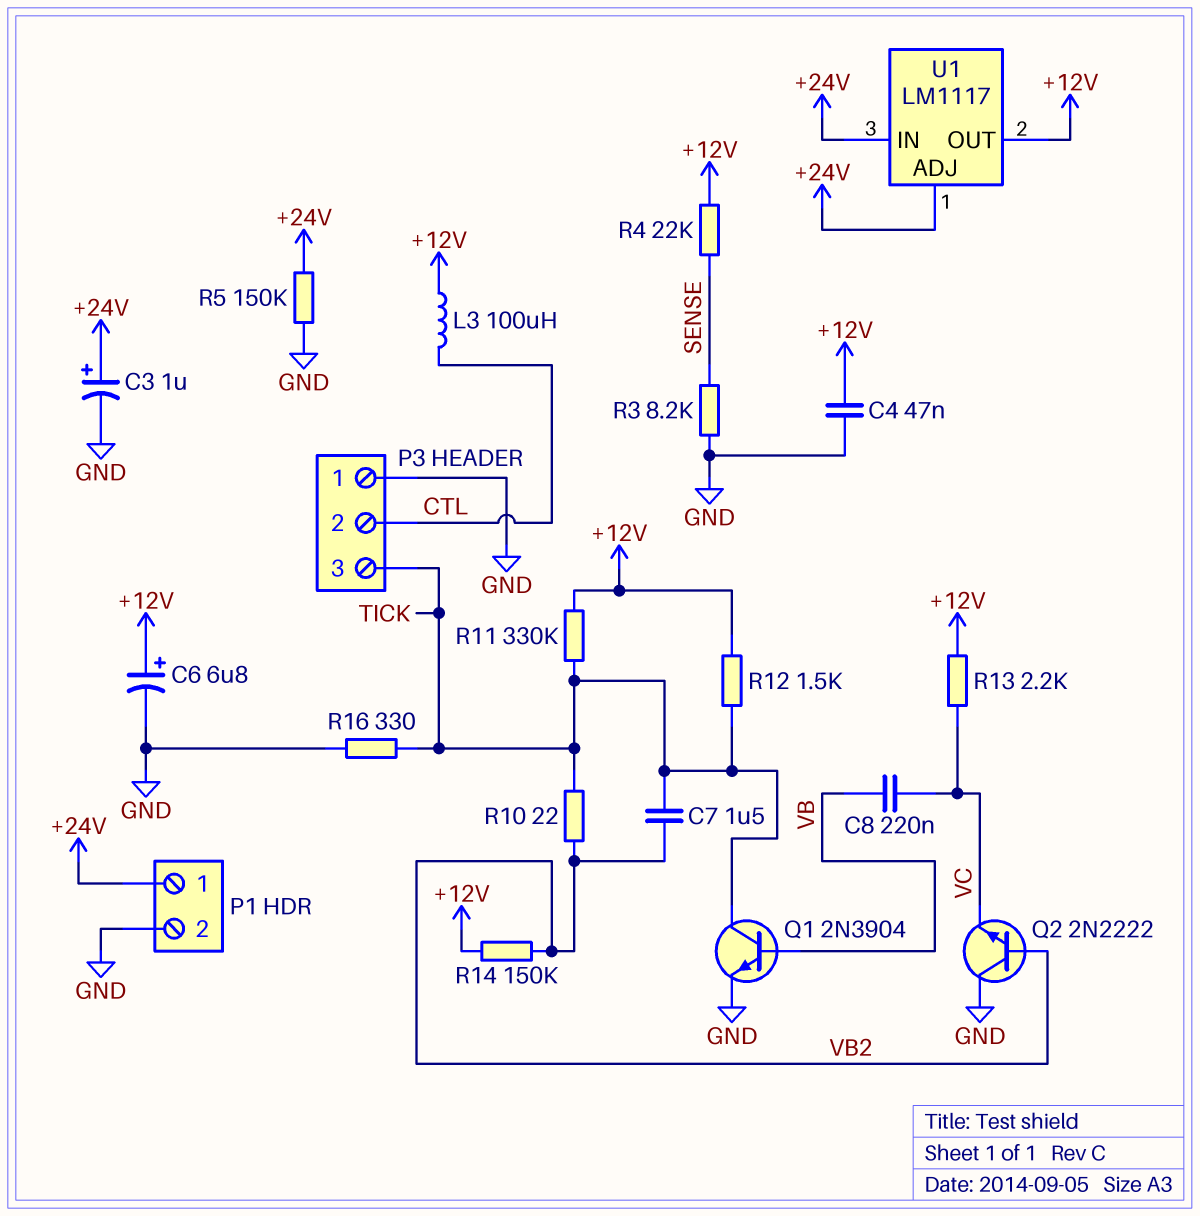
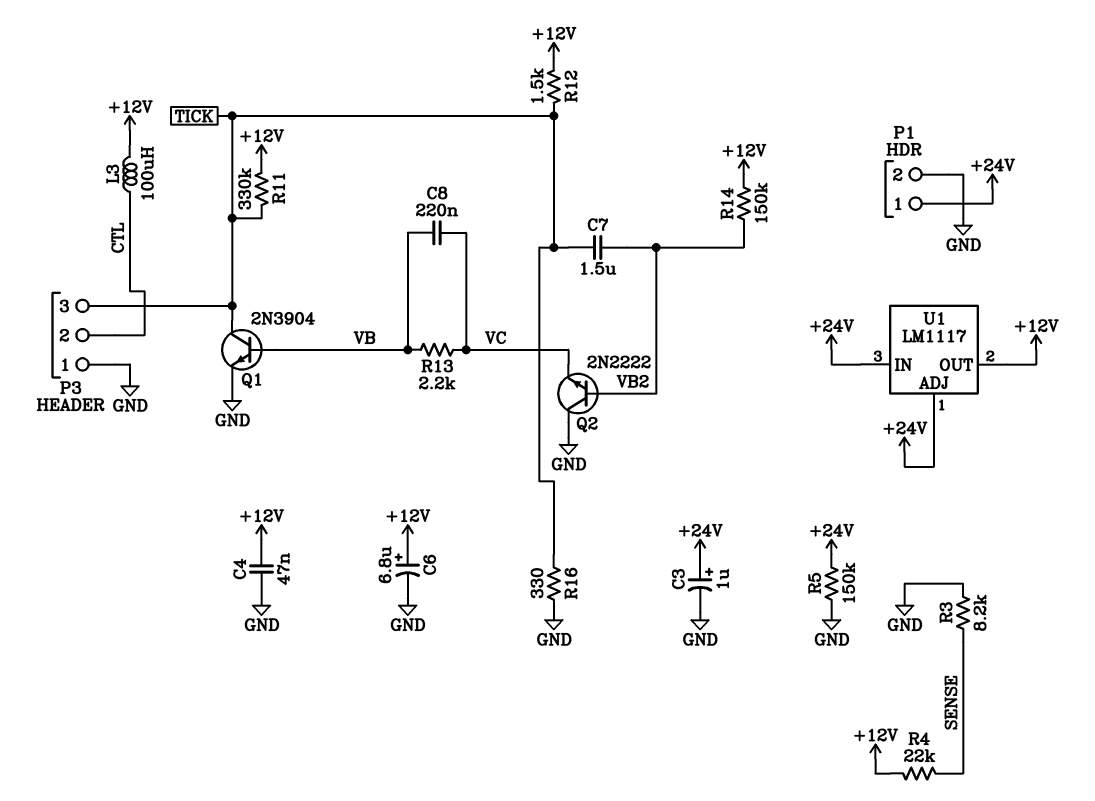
R10: 22 (TICK, VB2) -> none
R13: 2.2k (+12V, VC) -> 2.2k (VB, VC)

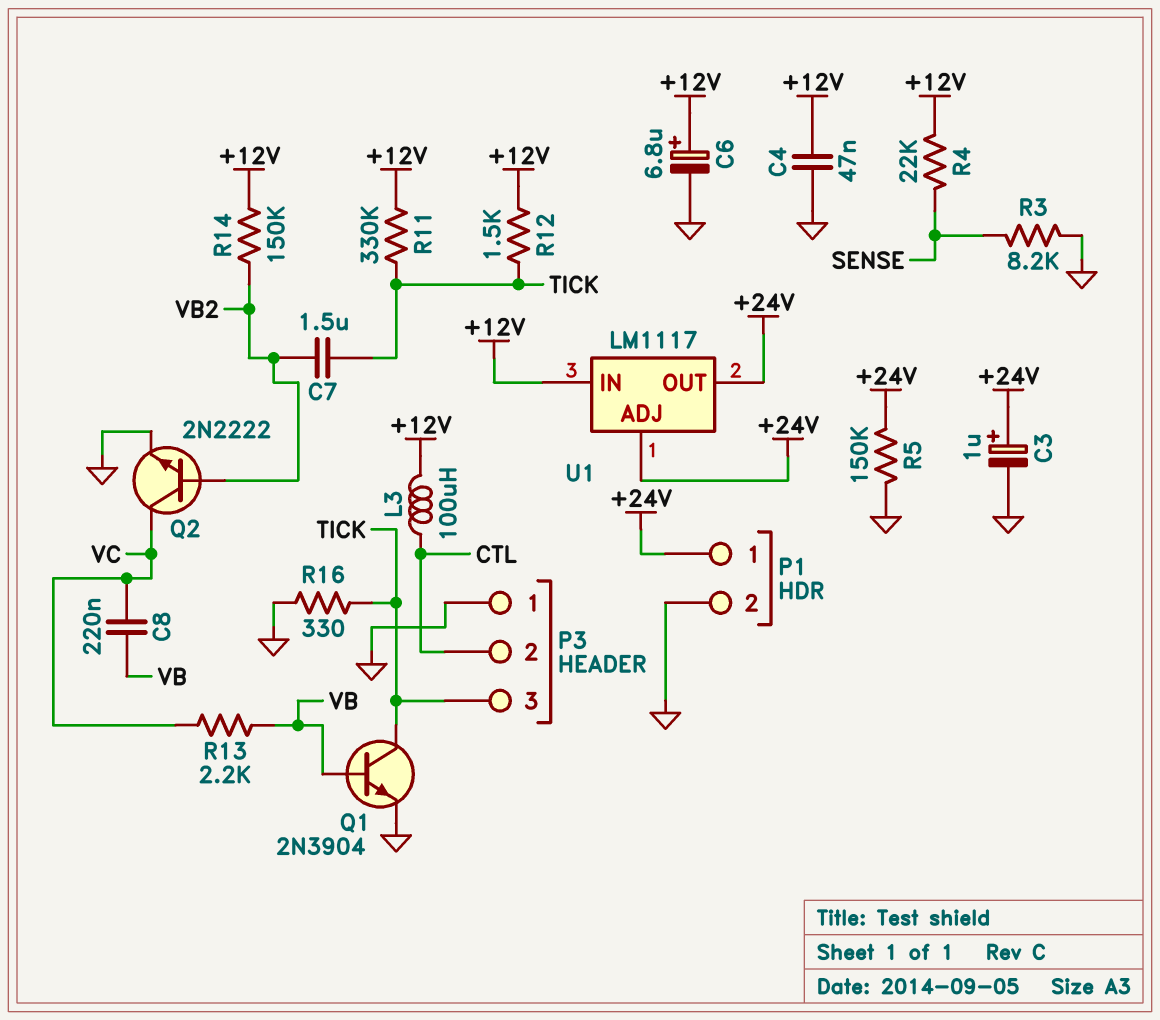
Q2: NPN 2N2222 (B VB2, C GND, E VC) -> NPN 2N2222 (B VB2, C VC, E GND)
U1 pin IN: +24V -> +12V
U1 pin OUT: +12V -> +24V

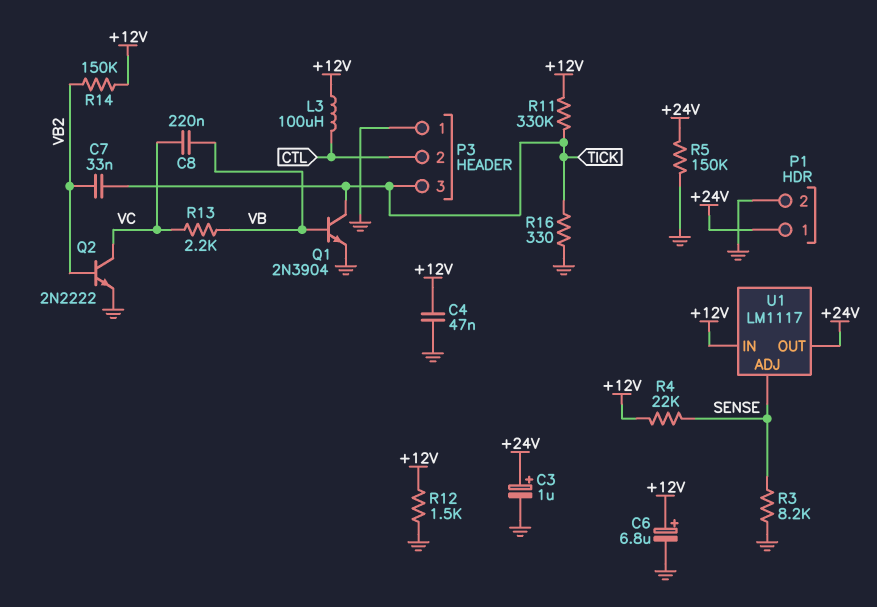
C7: 1.5uF (TICK, VB2) -> 33nF (TICK, VB2)
R12: 1.5k (+12V, TICK) -> 1.5k (+12V, GND)
U1 pin ADJ: +24V -> SENSE

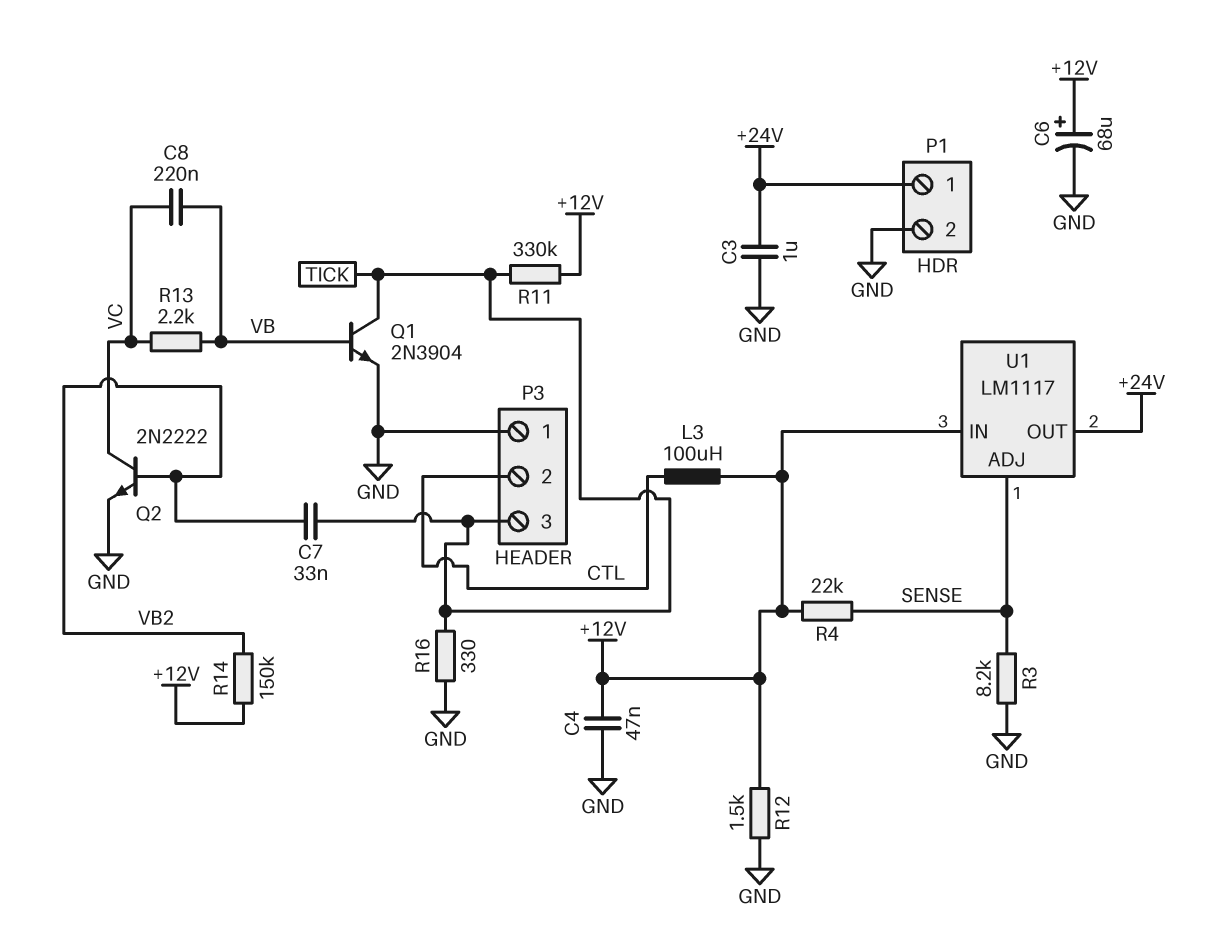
C3: 1uF (plus +24V, minus GND) -> 1uF (+24V, GND)
C6: 6.8uF (plus +12V, minus GND) -> 68uF (plus +12V, minus GND)
R5: 150k (+24V, GND) -> none

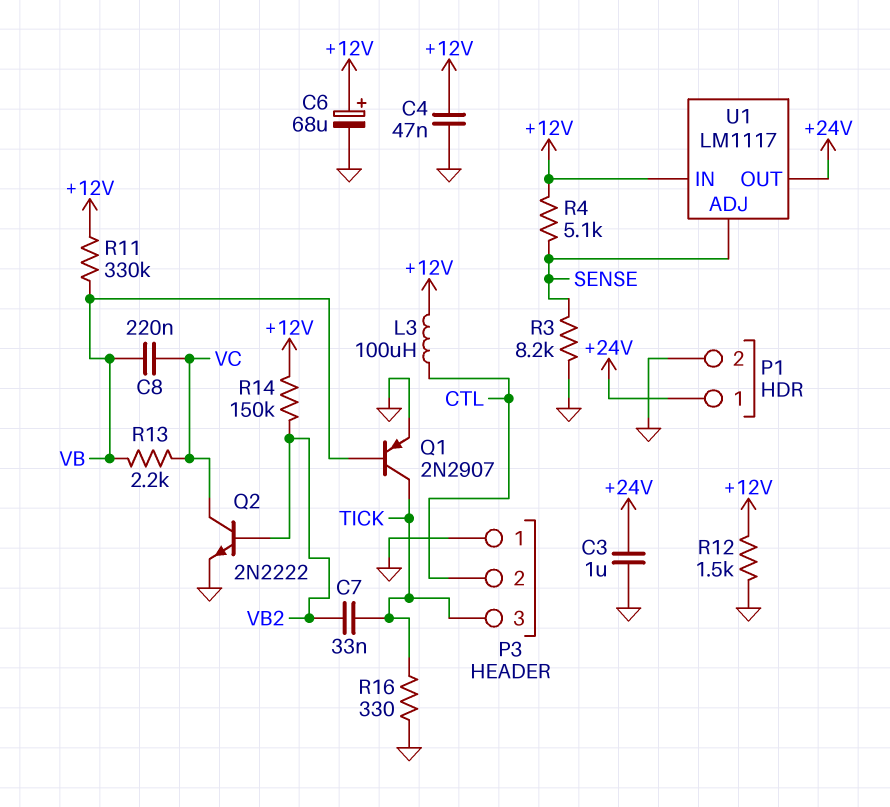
Q1: NPN 2N3904 (B VB, C TICK, E GND) -> PNP 2N2907 (B VB, C TICK, E GND)
R4: 22k (+12V, SENSE) -> 5.1k (+12V, SENSE)
R11: 330k (+12V, TICK) -> 330k (+12V, VB)

